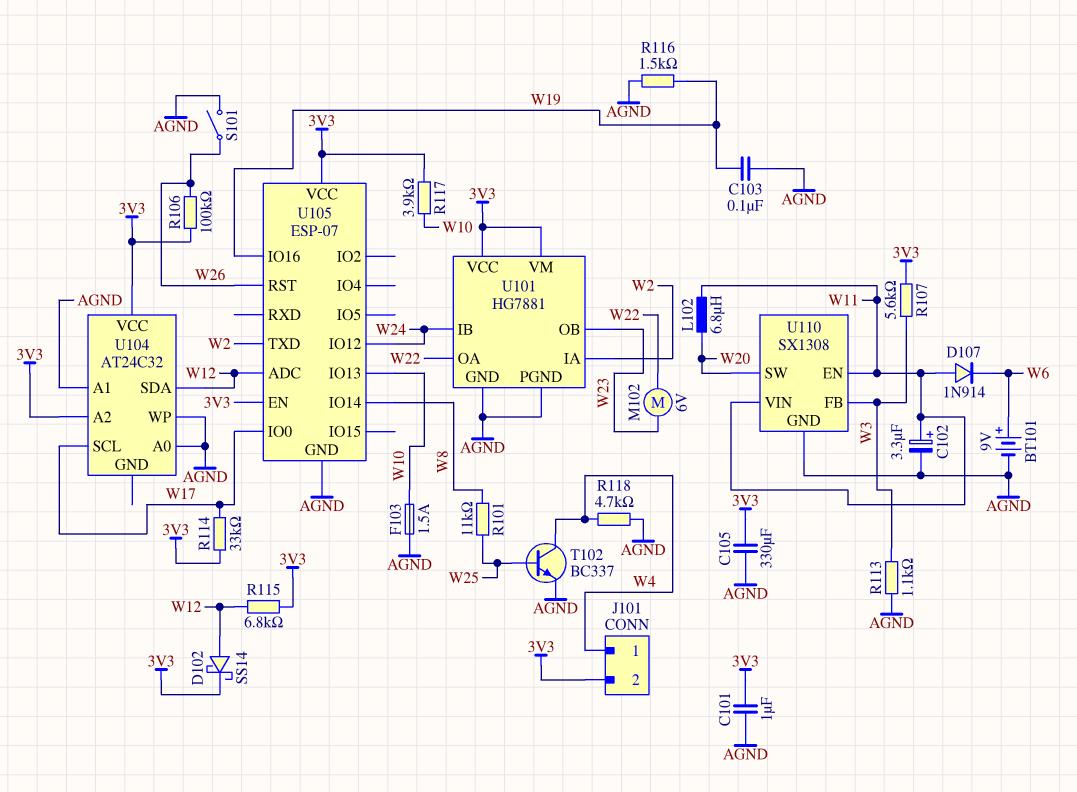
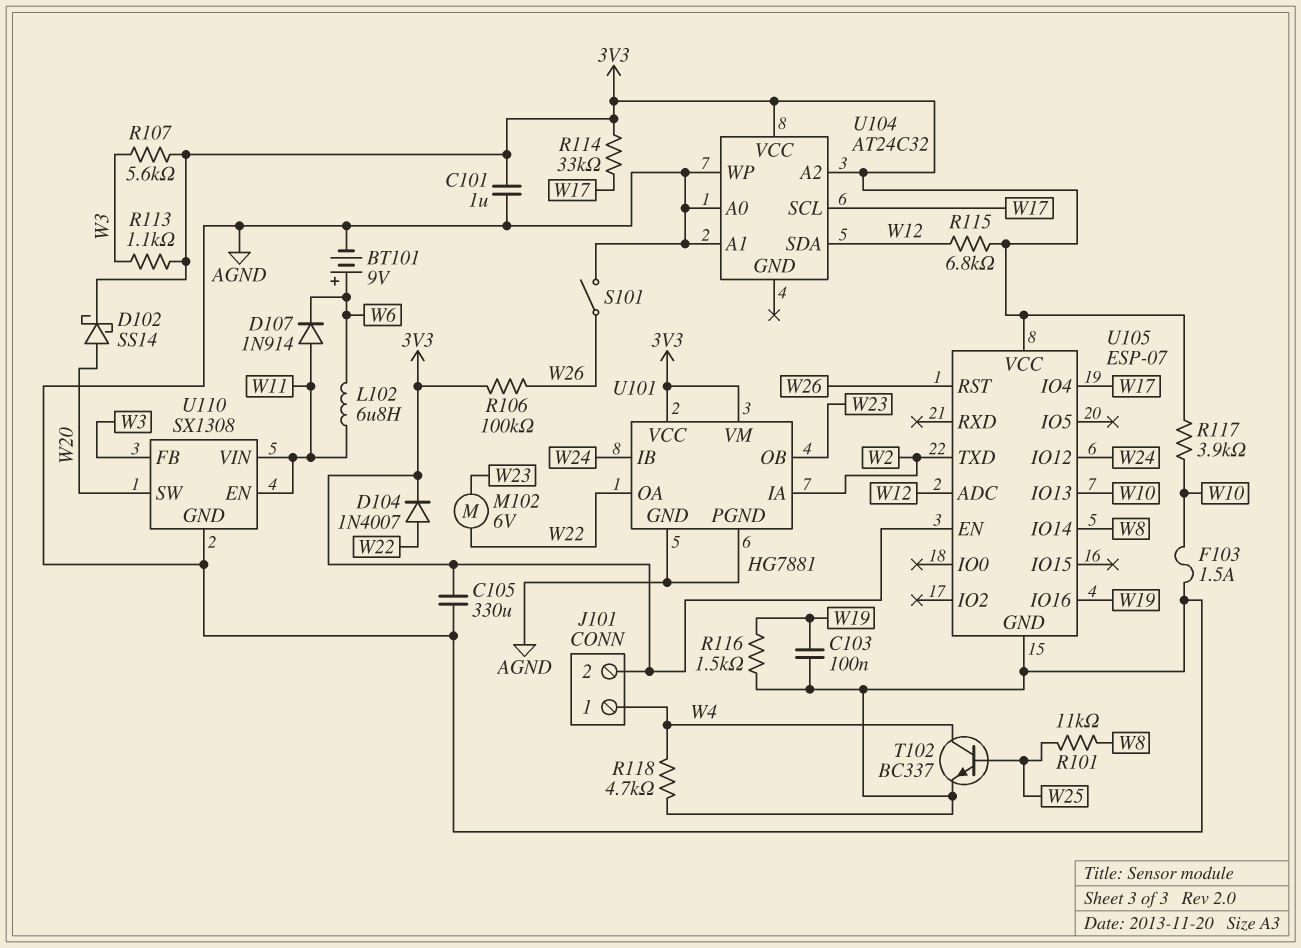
C102: 3.3uF (plus W11, minus AGND) -> none
D102: schottky SS14 (A W12, K 3V3) -> schottky SS14 (A W20, K 3V3)
D104: none -> diode 1N4007 (A W22, K 3V3)
L102: 6.8uH (W11, W20) -> 6.8uH (W6, W11)
R113: 1.1k (AGND, W3) -> 1.1k (3V3, W3)
U105 pin IO0: W17 -> none
U105 pin IO4: none -> W17

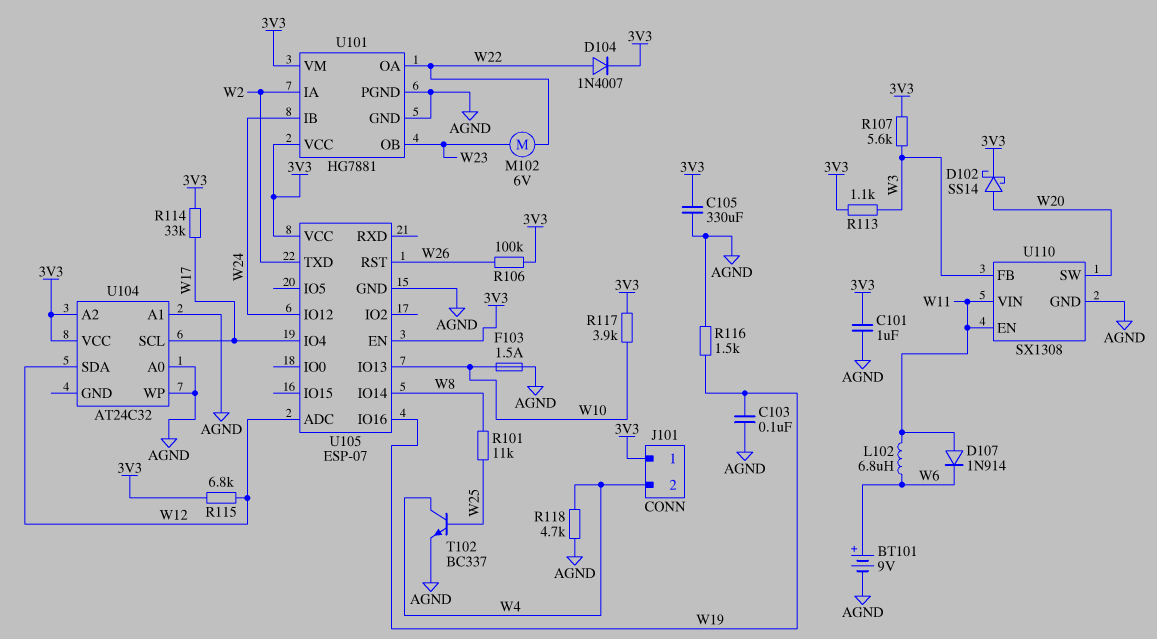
J101 pin 1: W4 -> 3V3
J101 pin 2: 3V3 -> W4
S101: switch (AGND, W26) -> none

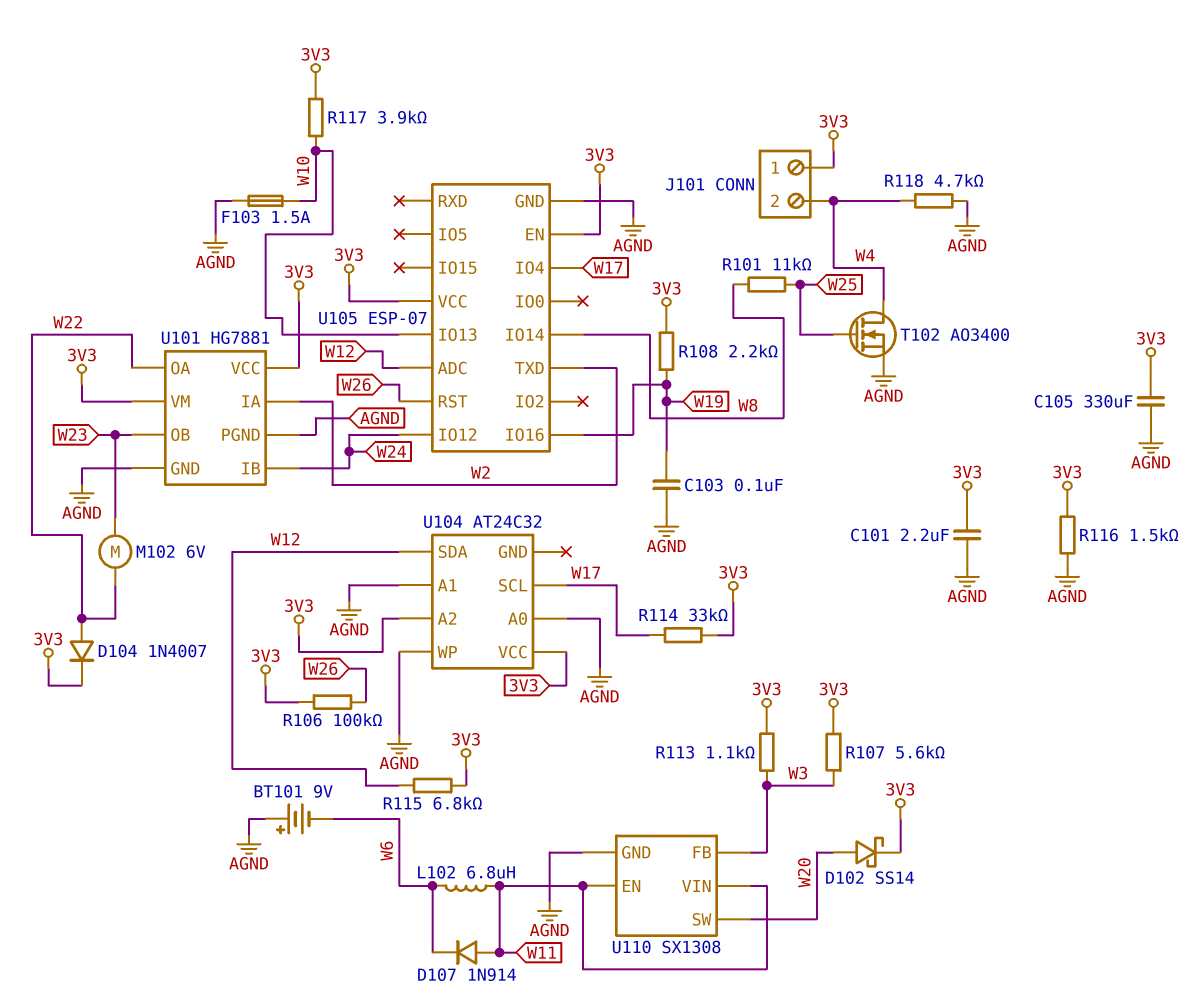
BT101: 9V (plus W6, minus AGND) -> 9V (plus AGND, minus W6)
C101: 1uF (3V3, AGND) -> 2.2uF (3V3, AGND)
R108: none -> 2.2k (3V3, W19)
R116: 1.5k (AGND, W19) -> 1.5k (3V3, AGND)
T102: NPN BC337 (B W25, C W4, E AGND) -> NMOS AO3400 (G W25, D W4, S AGND)

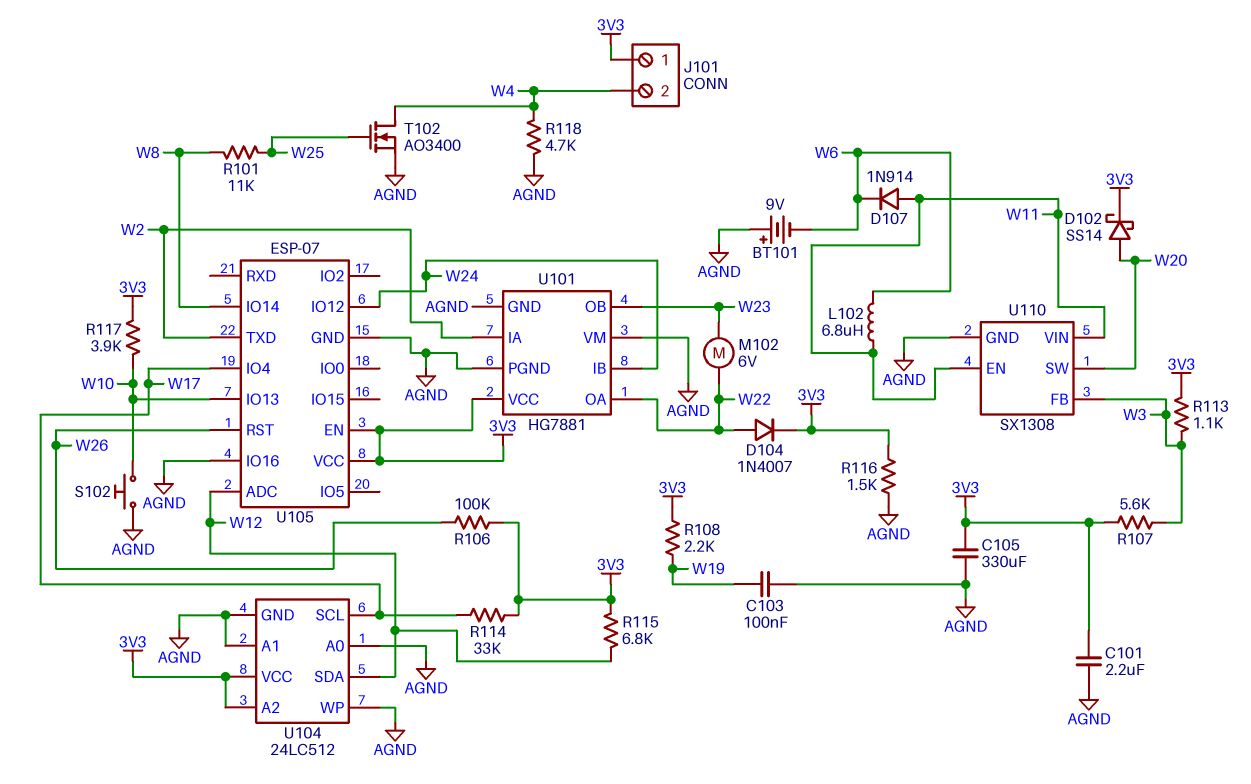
F103: 1.5A (AGND, W10) -> none
S102: none -> button (AGND, W10)
U101 pin VM: 3V3 -> AGND
U104: AT24C32 -> 24LC512
U104 pin GND: none -> AGND
U105 pin IO16: W19 -> AGND

